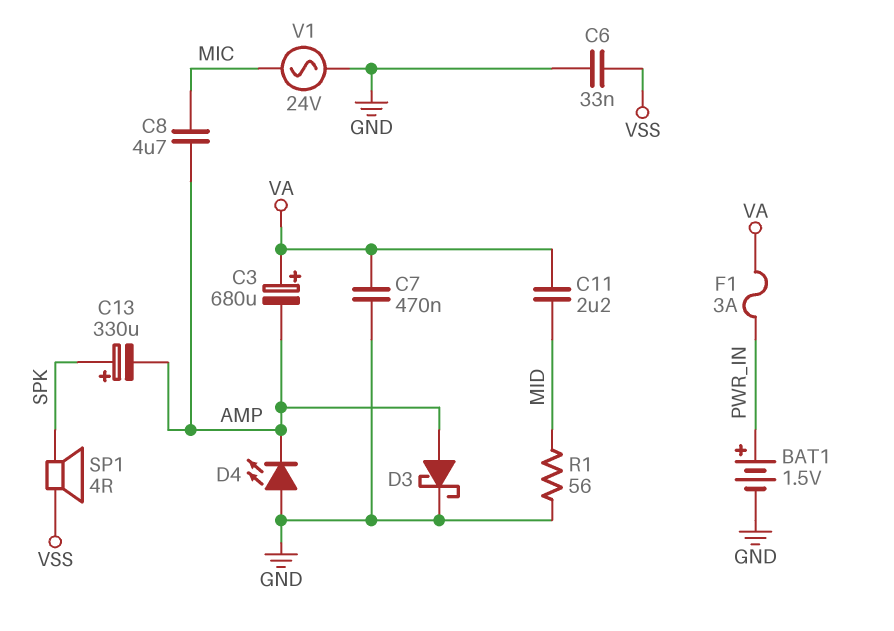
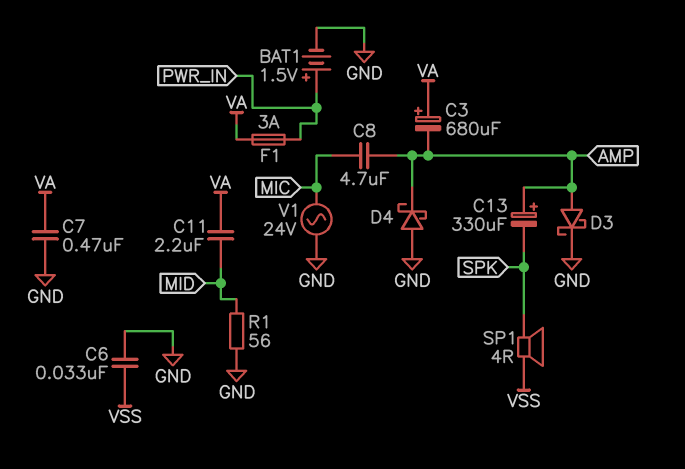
C13: 330uF (plus SPK, minus AMP) -> 330uF (plus AMP, minus SPK)
D4: LED (A GND, K AMP) -> schottky (A GND, K AMP)

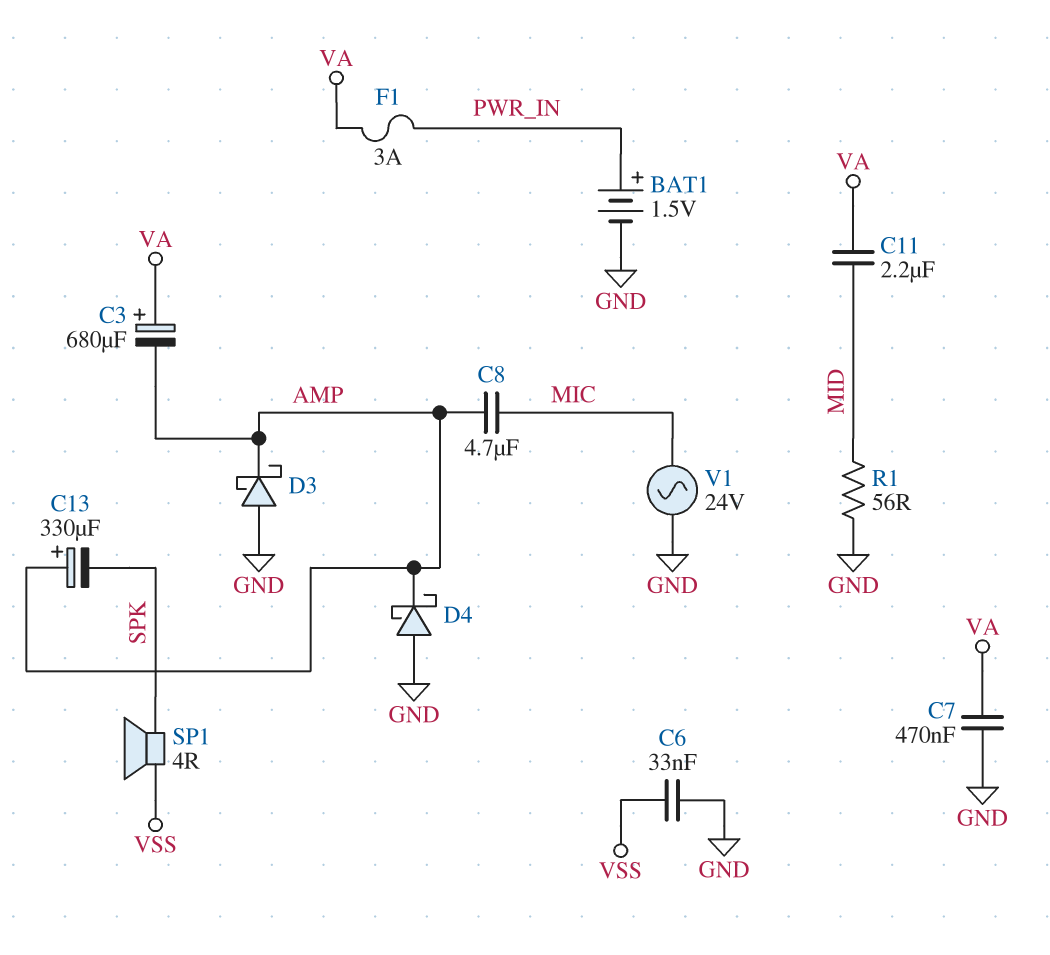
D3: schottky (A AMP, K GND) -> schottky (A GND, K AMP)

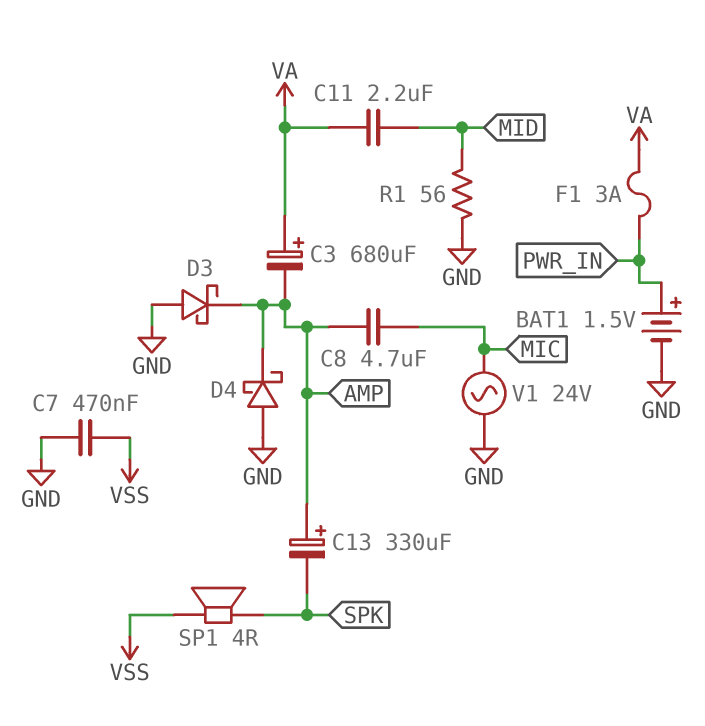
C6: 33nF (GND, VSS) -> none
C7: 470nF (GND, VA) -> 470nF (GND, VSS)

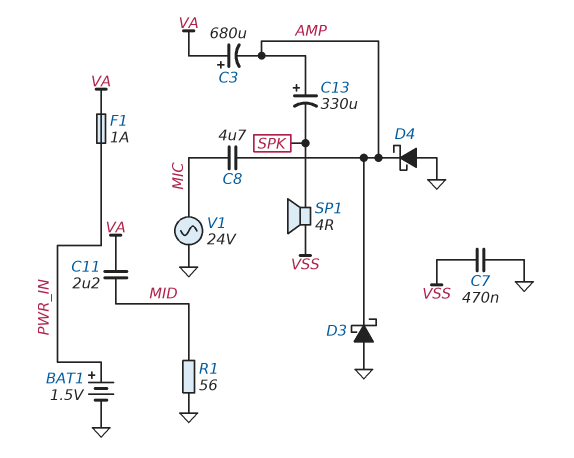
F1: 3A (PWR_IN, VA) -> 1A (PWR_IN, VA)

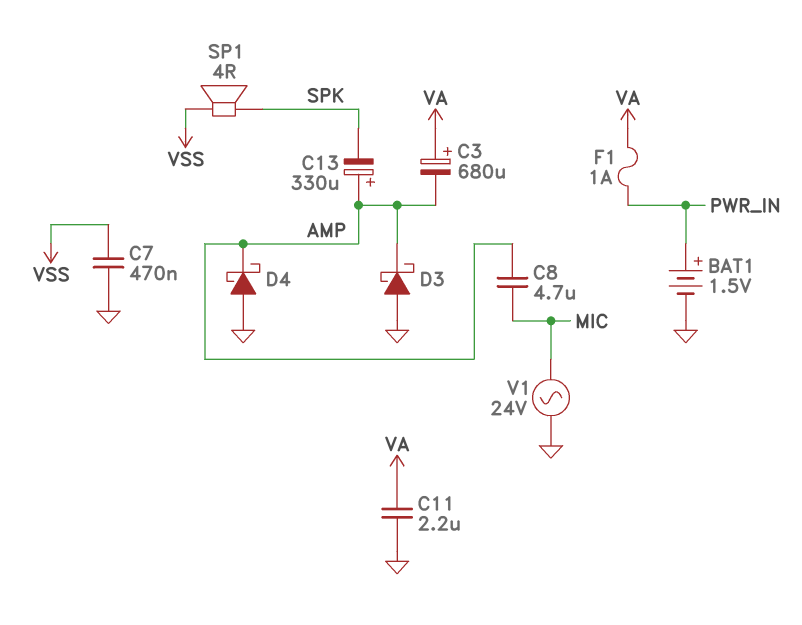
C11: 2.2uF (MID, VA) -> 2.2uF (GND, VA)
R1: 56 (GND, MID) -> none

